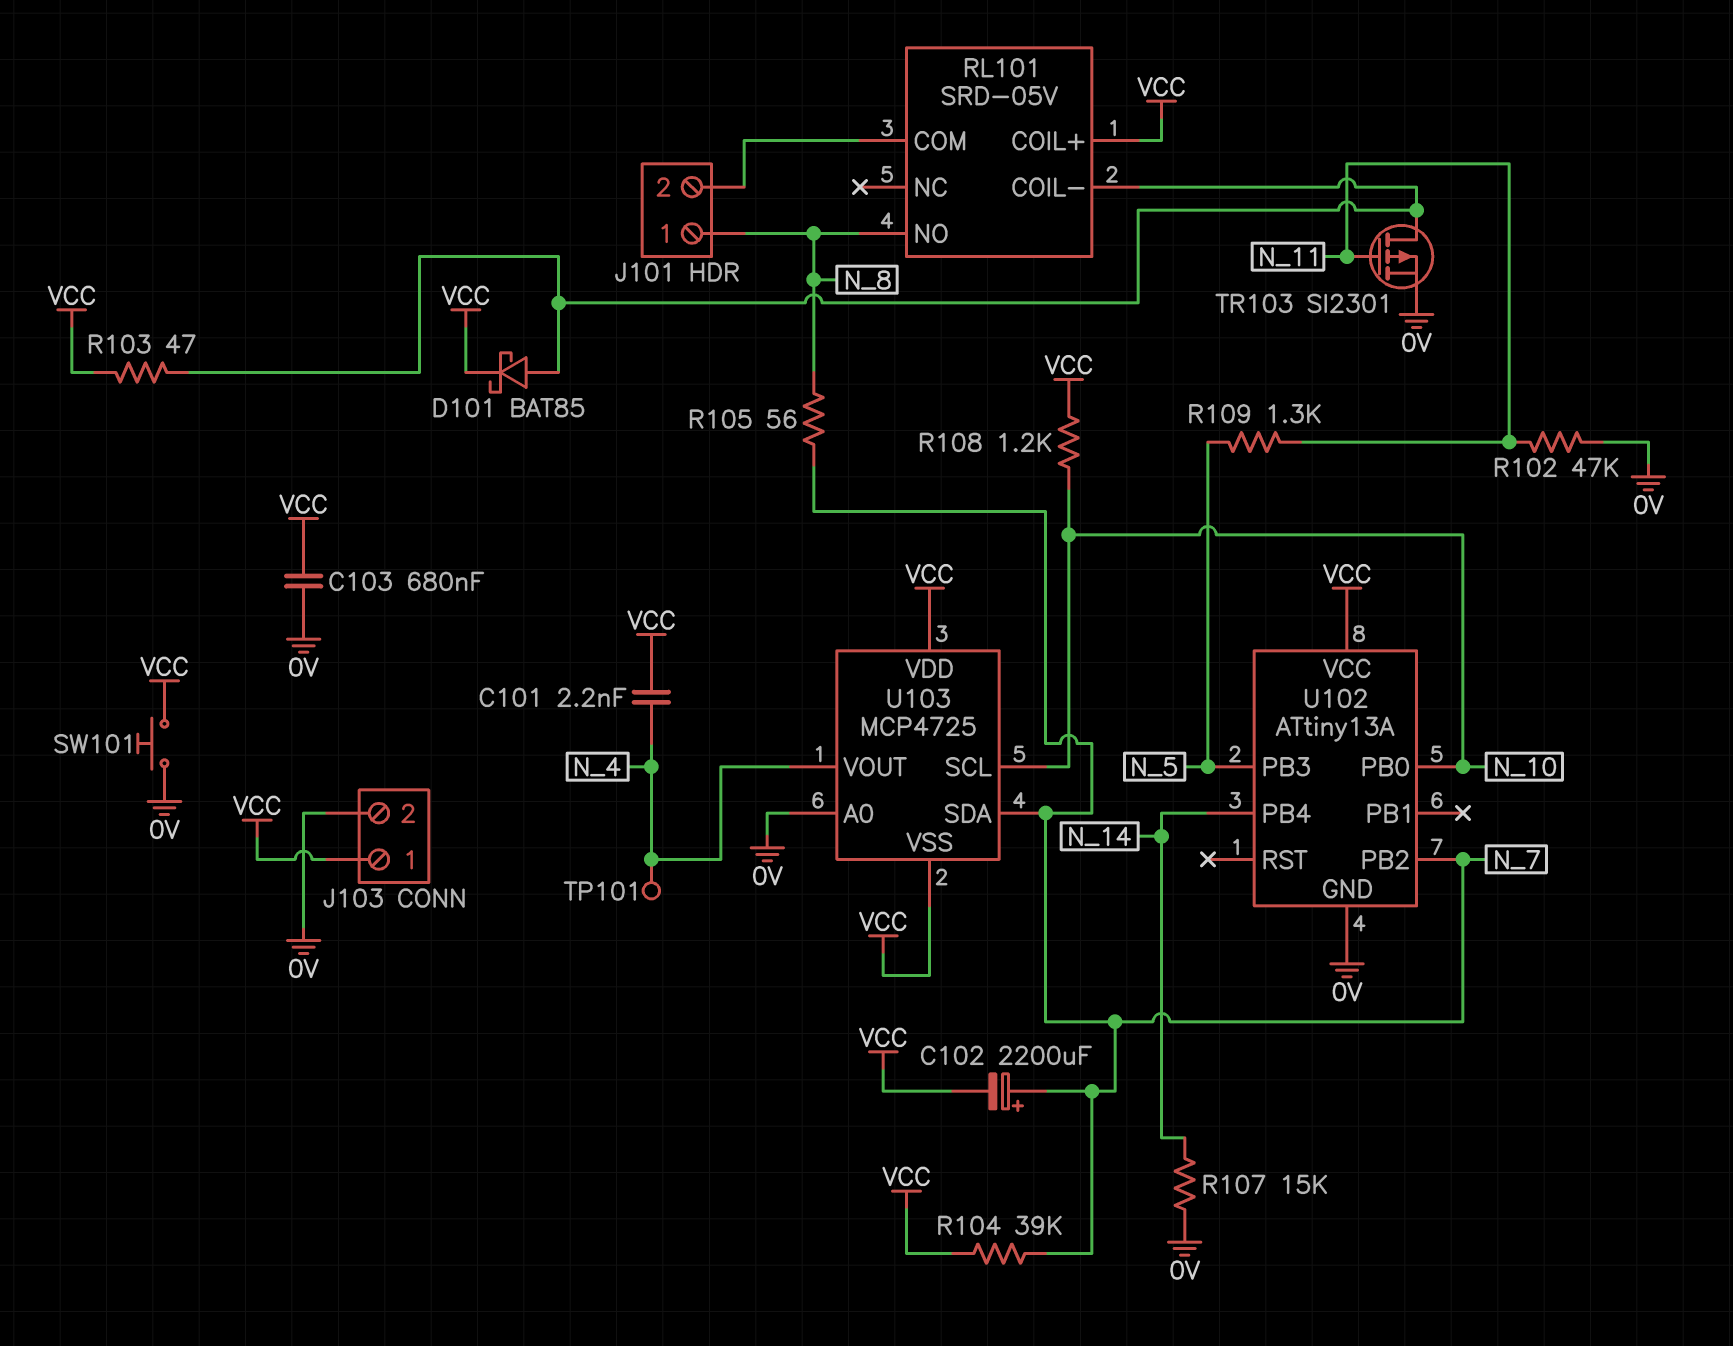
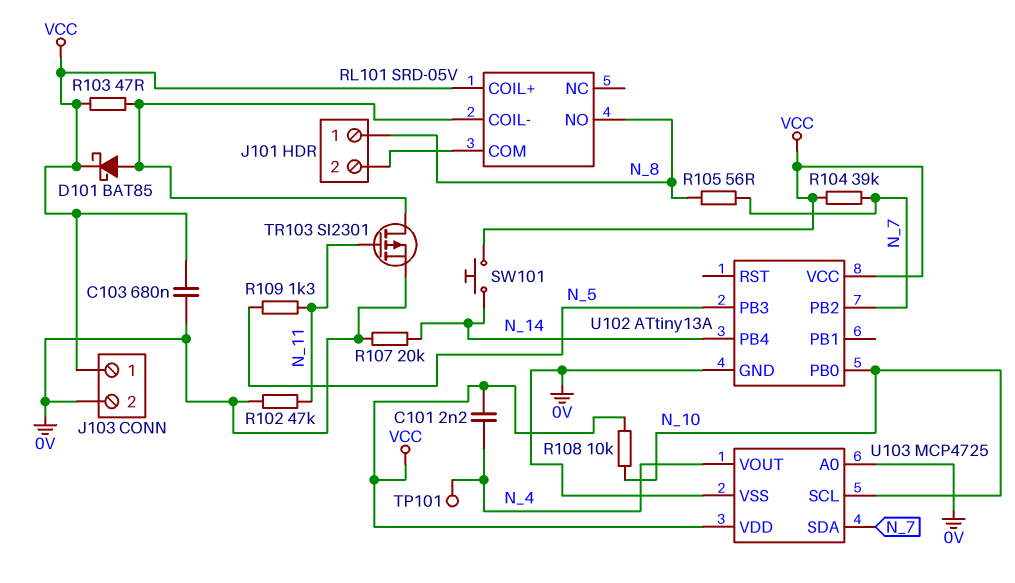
C102: 2200uF (plus N_7, minus VCC) -> none
R107: 15k (0V, N_14) -> 20k (0V, N_14)
R108: 1.2k (N_10, VCC) -> 10k (N_10, VCC)
SW101: button (0V, VCC) -> button (N_14, VCC)
U103 pin VSS: VCC -> 0V

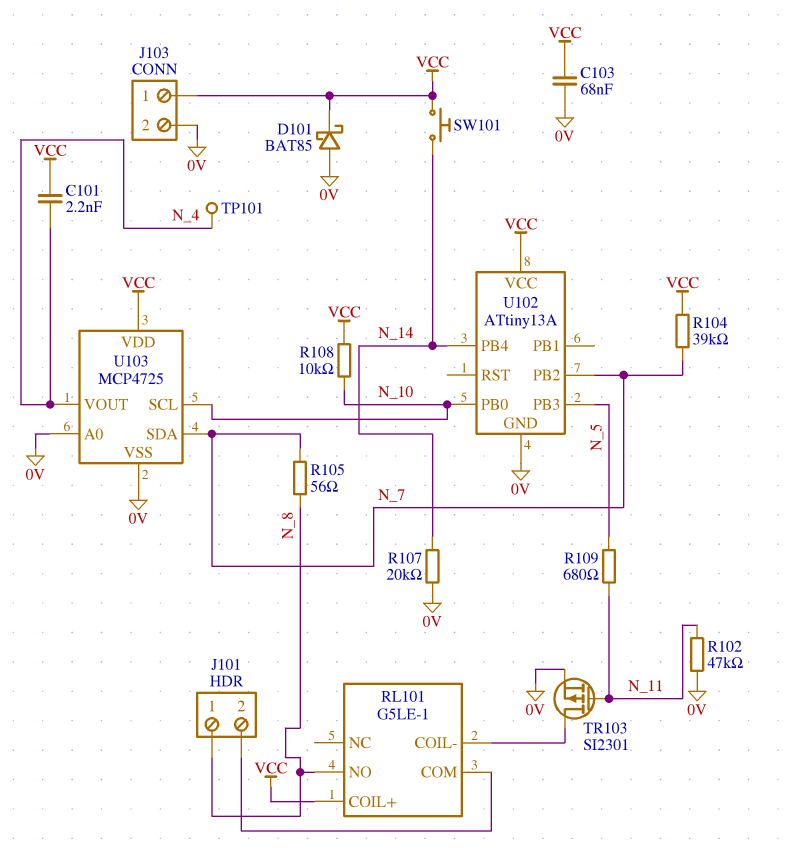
C103: 680nF (0V, VCC) -> 68nF (0V, VCC)
D101: schottky BAT85 (A RL101/COIL-, K VCC) -> schottky BAT85 (A 0V, K VCC)
R103: 47 (RL101/COIL-, VCC) -> none
R109: 1.3k (N_5, N_11) -> 680 (N_5, N_11)
RL101: SRD-05V -> G5LE-1

